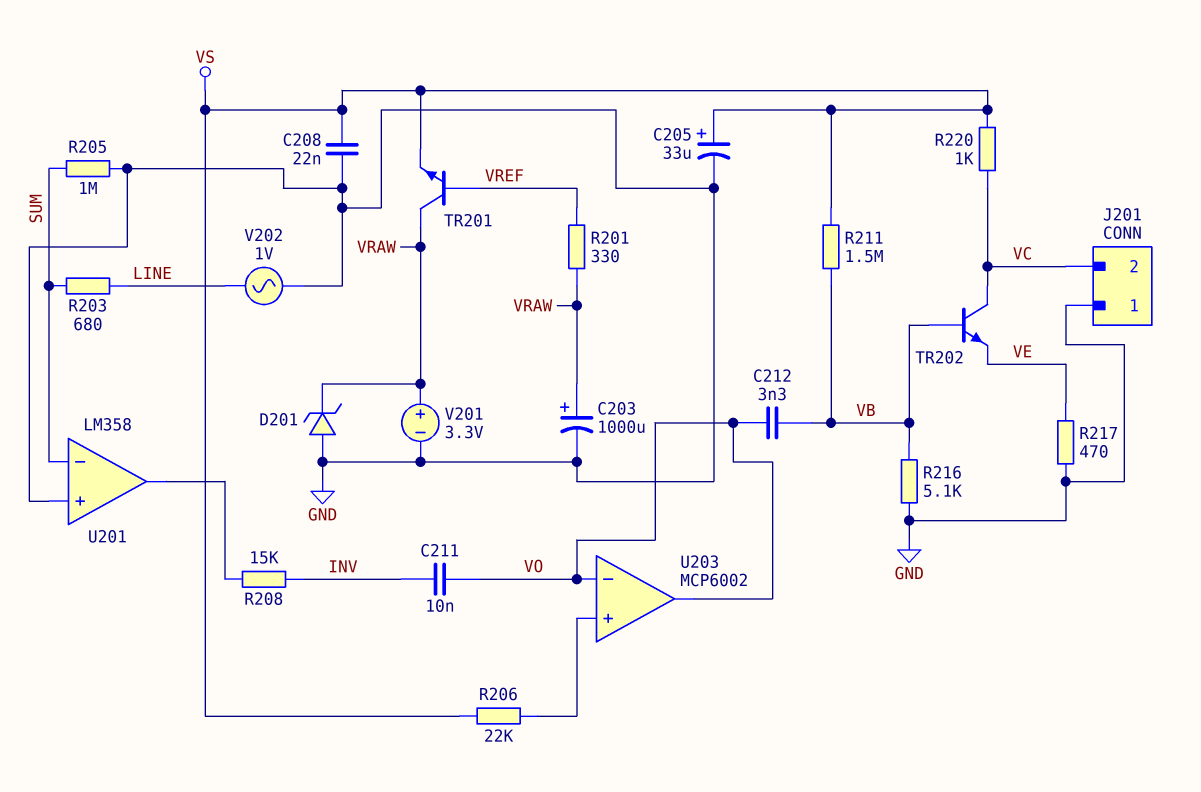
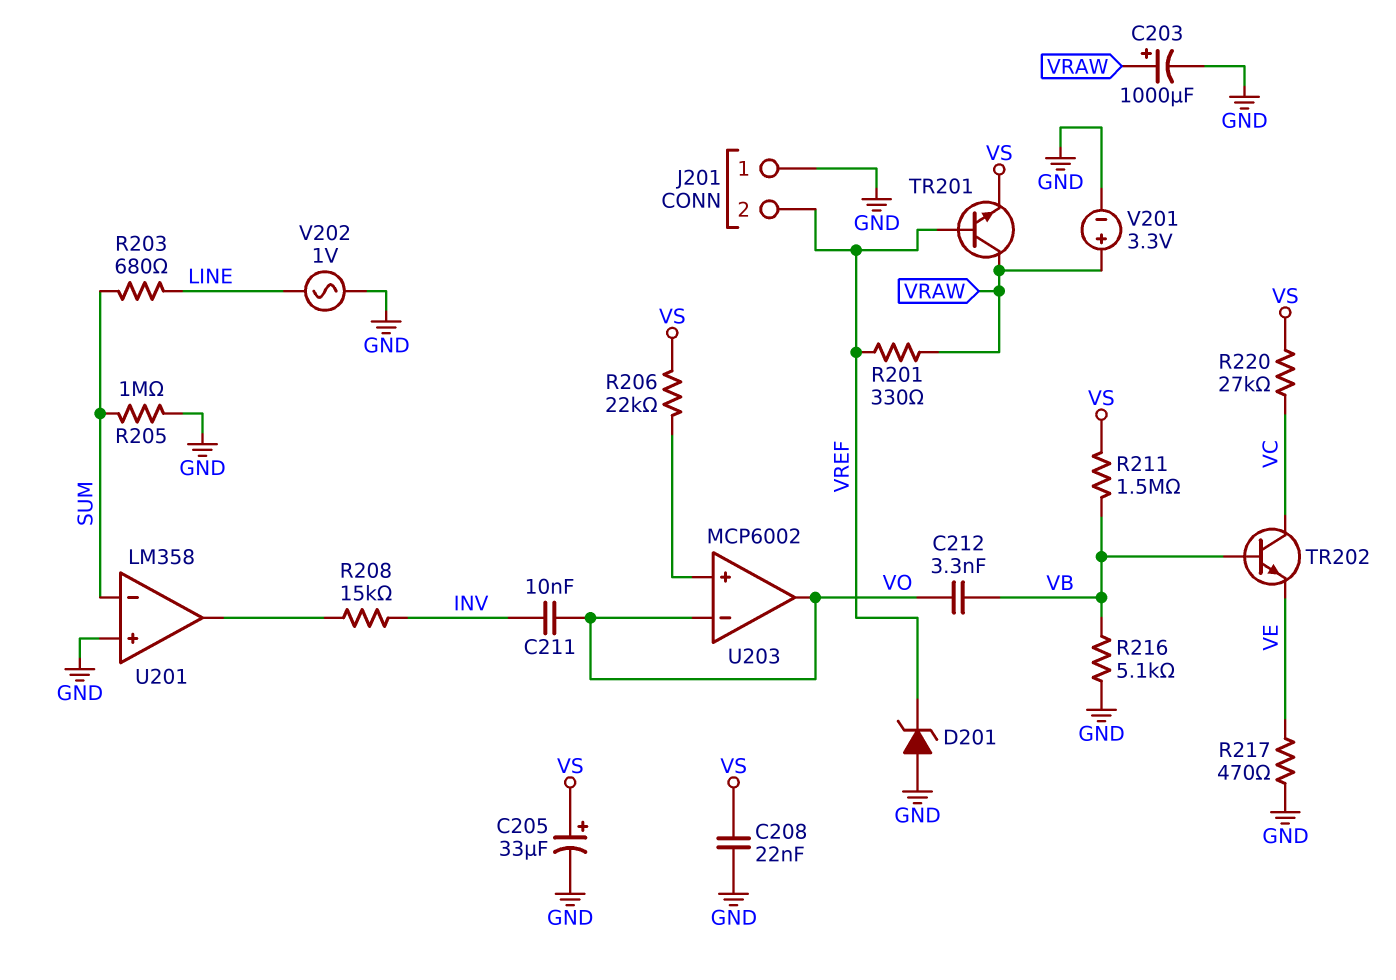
D201: zener (A GND, K VRAW) -> zener (A GND, K VREF)
J201 pin 2: VC -> VREF
R220: 1k (VC, VS) -> 27k (VC, VS)

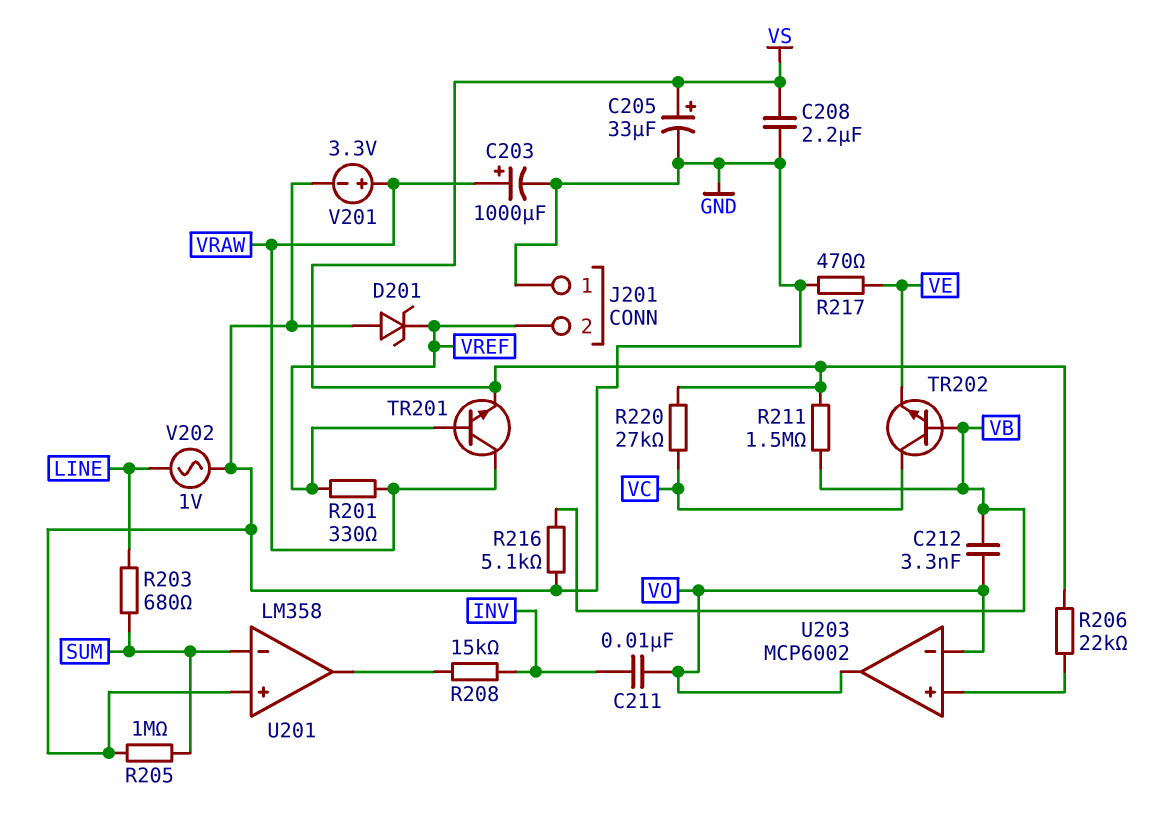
C208: 22nF (GND, VS) -> 2.2uF (GND, VS)

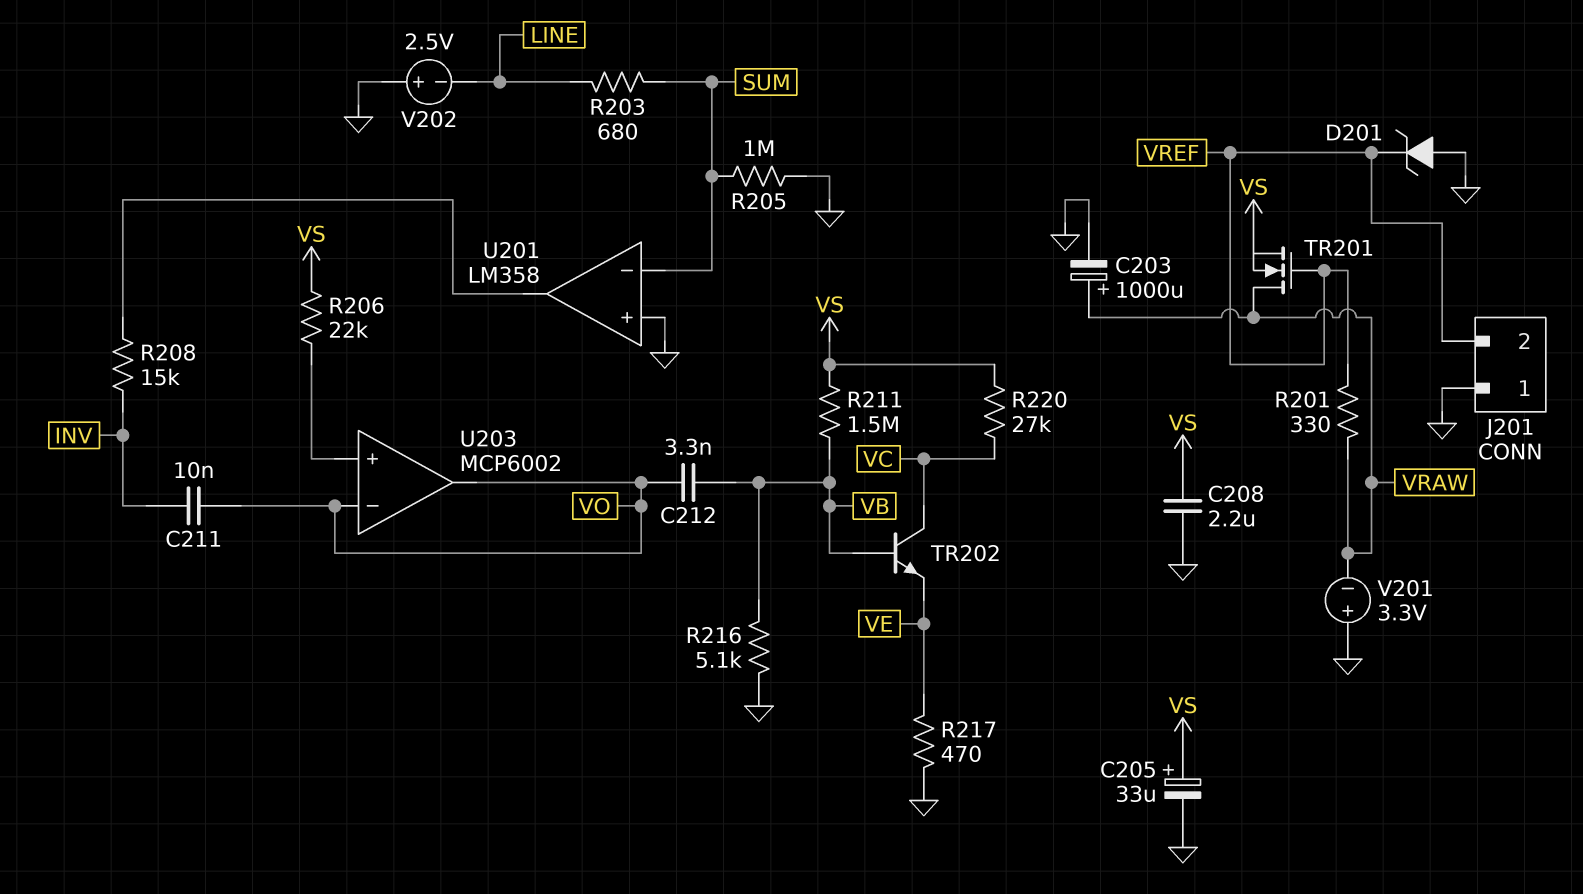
TR201: NPN (B VREF, C VRAW, E VS) -> NMOS (G VREF, D VRAW, S VS)
V201: 3.3V (plus VRAW, minus GND) -> 3.3V (plus GND, minus VRAW)
V202: AC 1V (GND, LINE) -> 2.5V (plus GND, minus LINE)

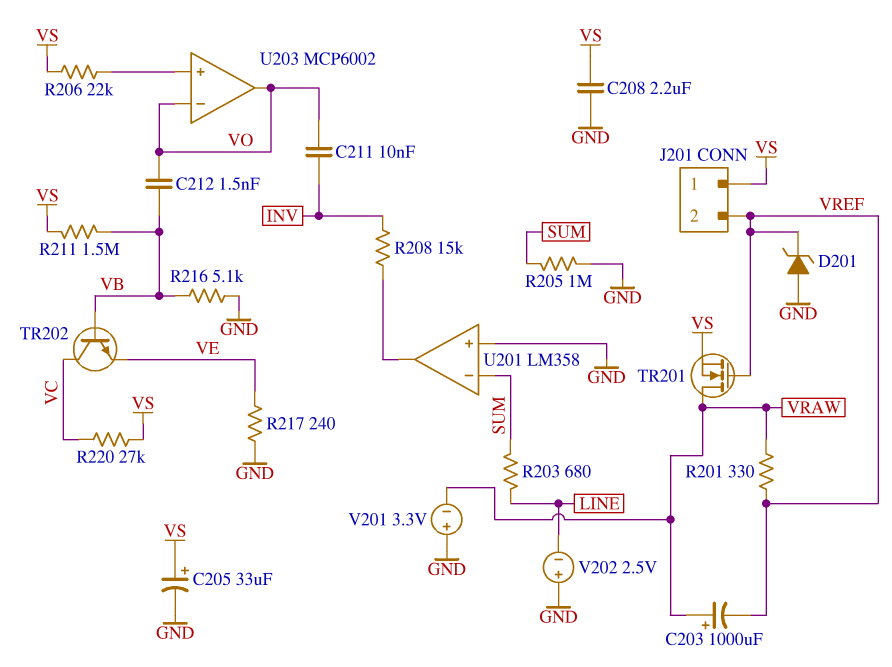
C203: 1000uF (plus VRAW, minus GND) -> 1000uF (plus VRAW, minus VREF)
C212: 3.3nF (VB, VO) -> 1.5nF (VB, VO)
J201 pin 1: GND -> VS
R217: 470 (GND, VE) -> 240 (GND, VE)

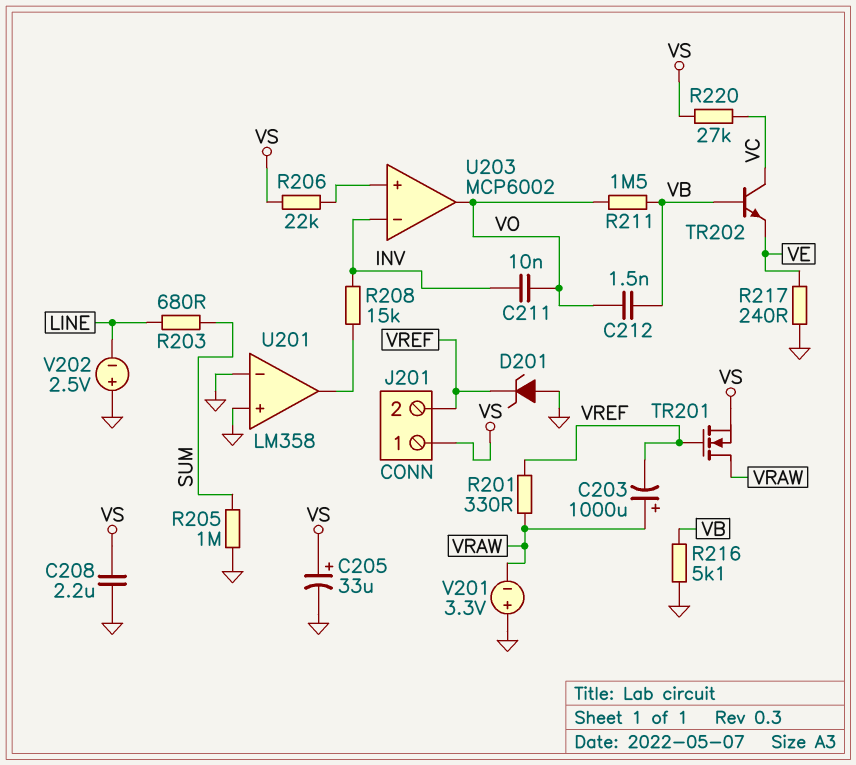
R211: 1.5M (VB, VS) -> 1.5M (VB, VO)
U201 pin in-: SUM -> GND
U203 pin in-: VO -> INV

